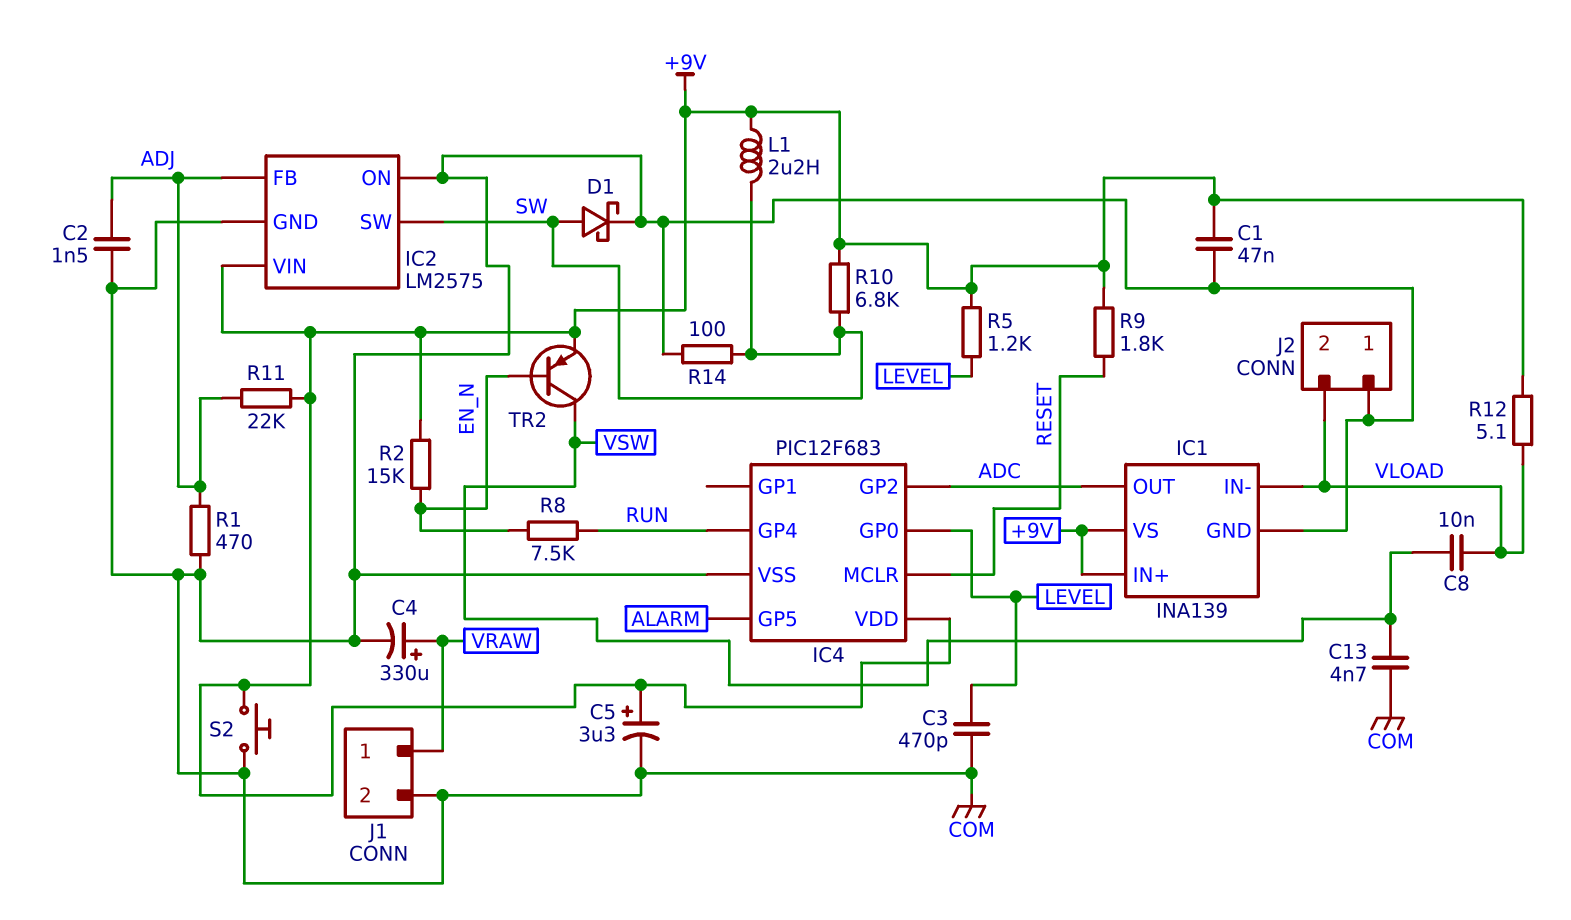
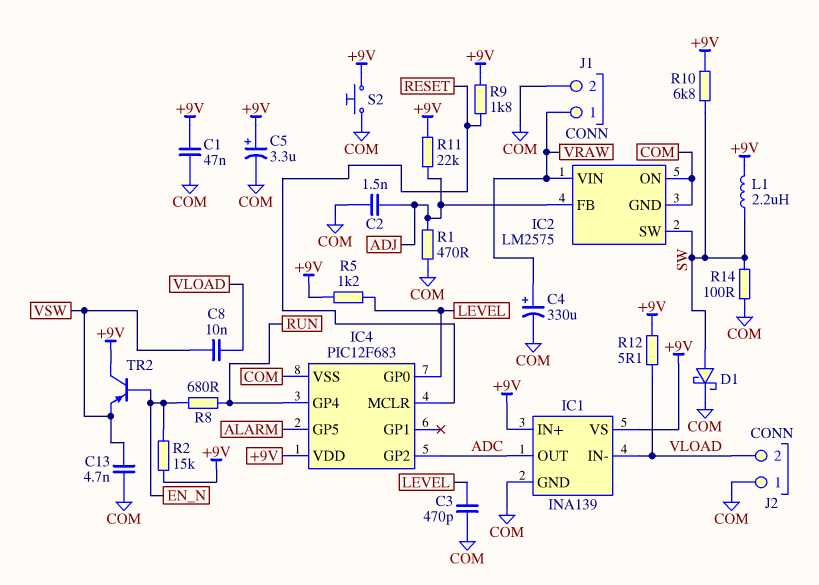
IC2 pin VIN: +9V -> VRAW
R8: 7.5k (EN_N, RUN) -> 680 (EN_N, RUN)
TR2: PNP (B EN_N, C VSW, E +9V) -> PNP (B EN_N, C +9V, E VSW)

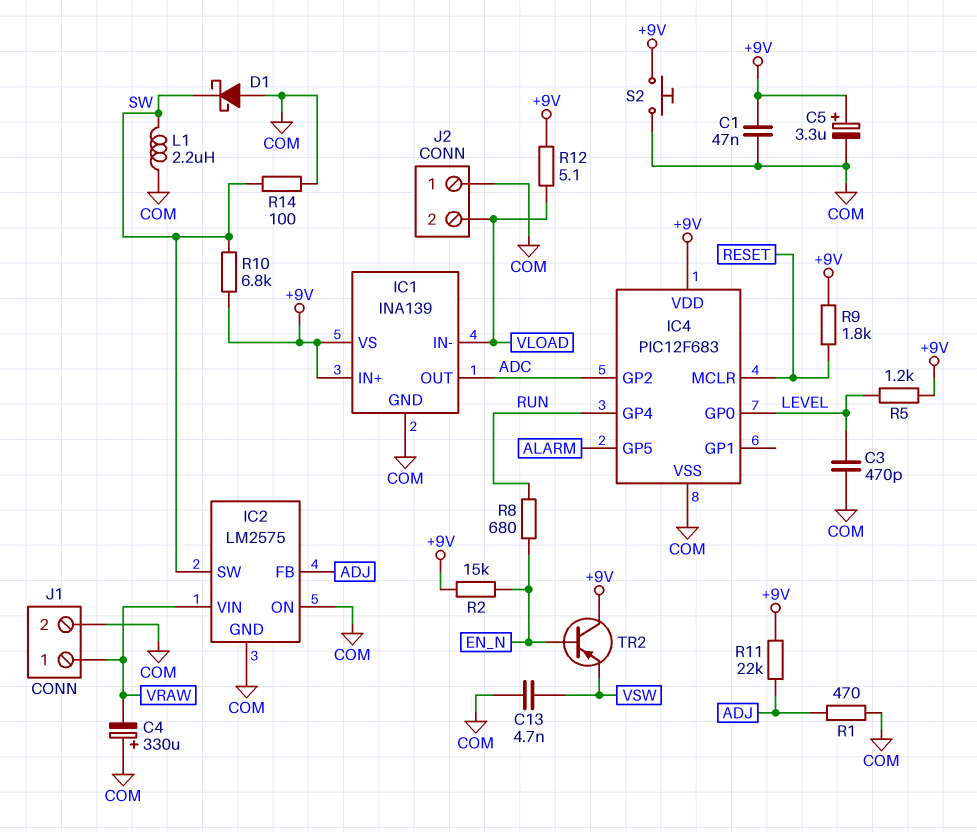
C2: 1.5nF (ADJ, COM) -> none
C4: 330uF (plus VRAW, minus COM) -> 330uF (plus COM, minus VRAW)
C8: 10nF (VLOAD, VSW) -> none
D1: schottky (A SW, K COM) -> schottky (A COM, K SW)
L1: 2.2uH (+9V, SW) -> 2.2uH (COM, SW)

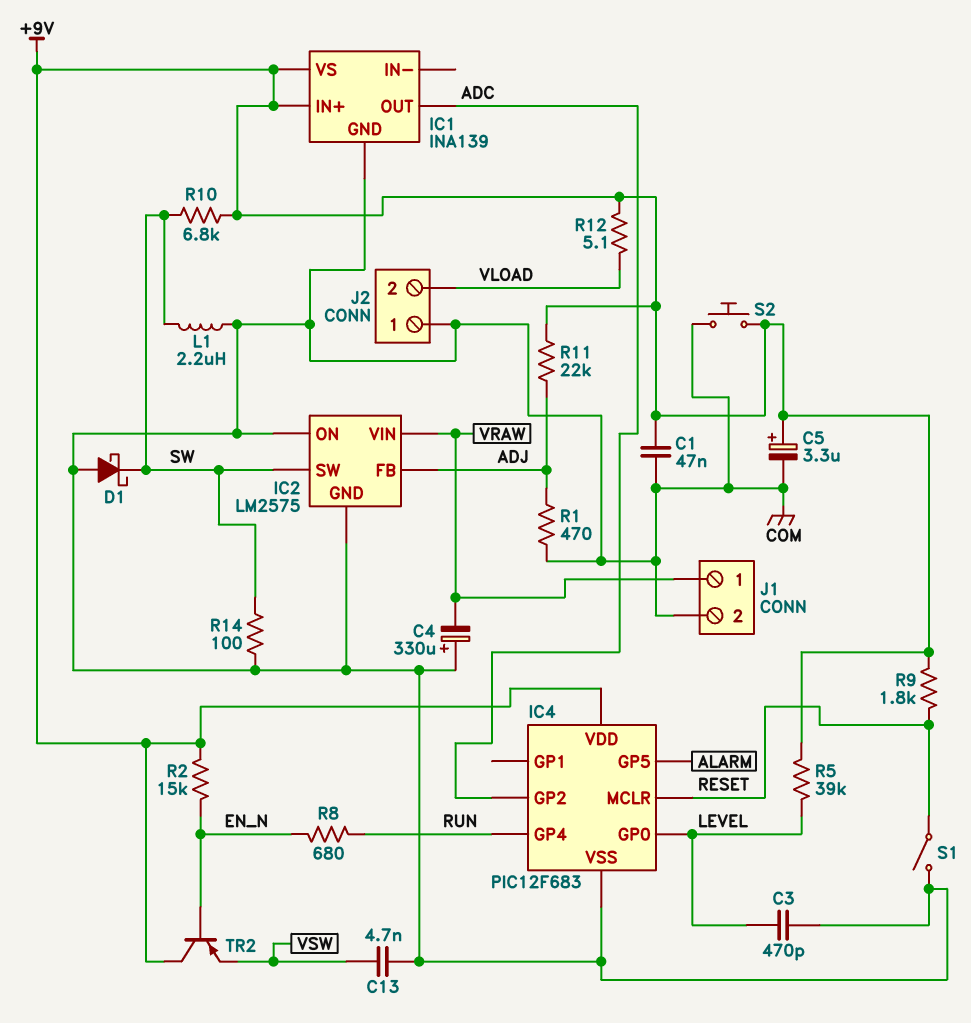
IC1 pin IN-: VLOAD -> none
R5: 1.2k (+9V, LEVEL) -> 39k (+9V, LEVEL)
S1: none -> switch (COM, RESET)

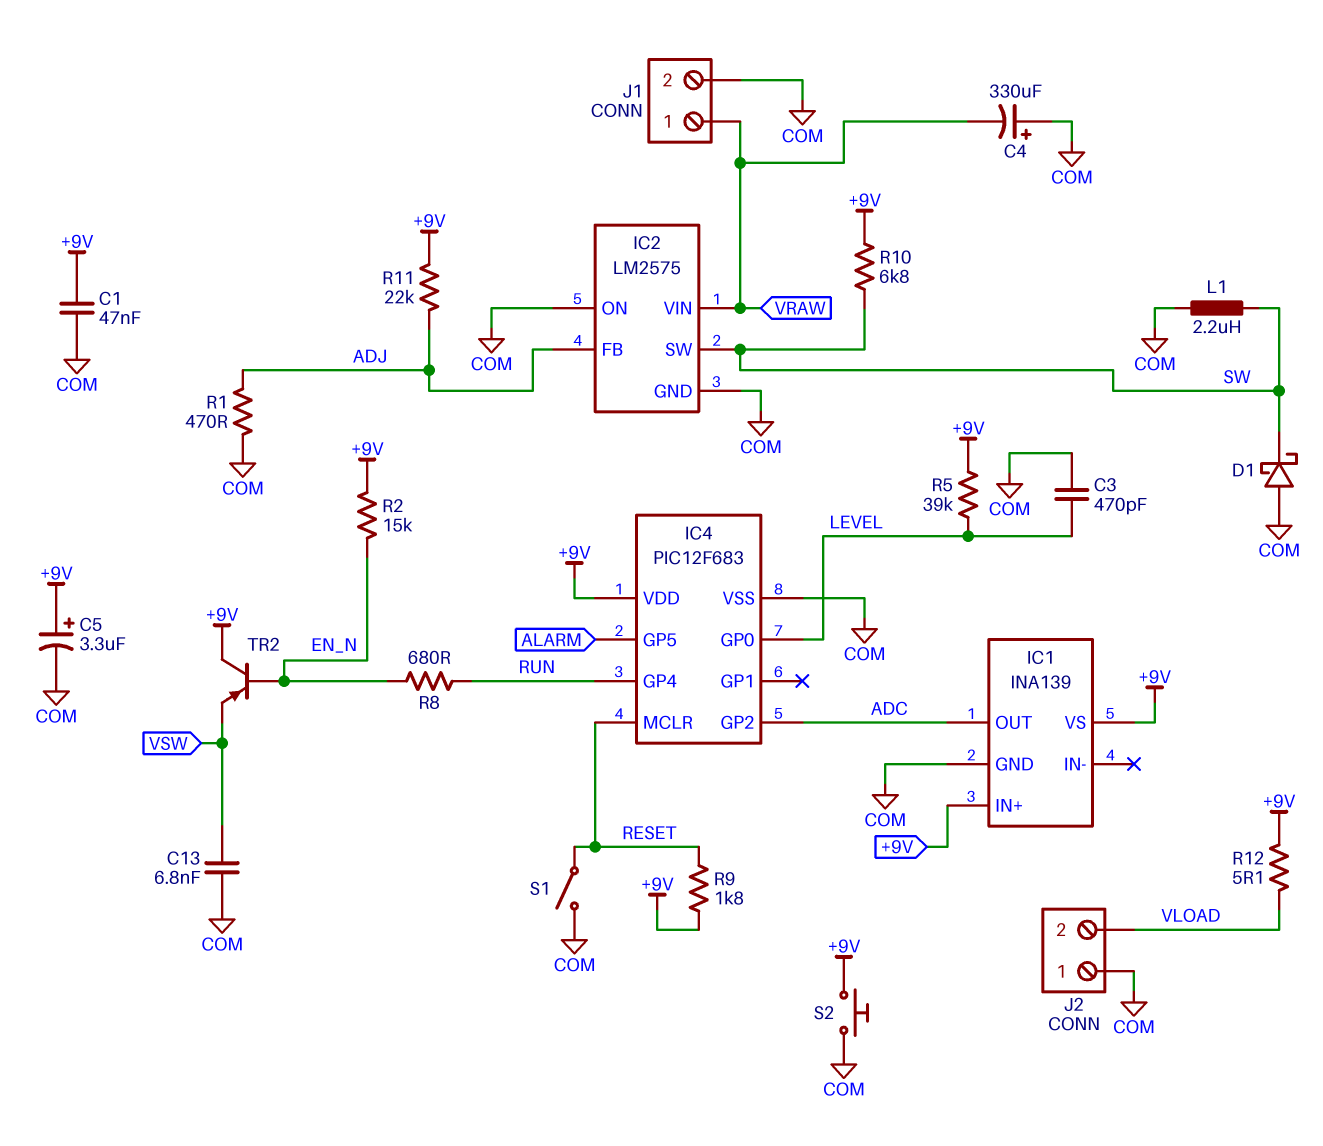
C13: 4.7nF (COM, VSW) -> 6.8nF (COM, VSW)
R14: 100 (COM, SW) -> none

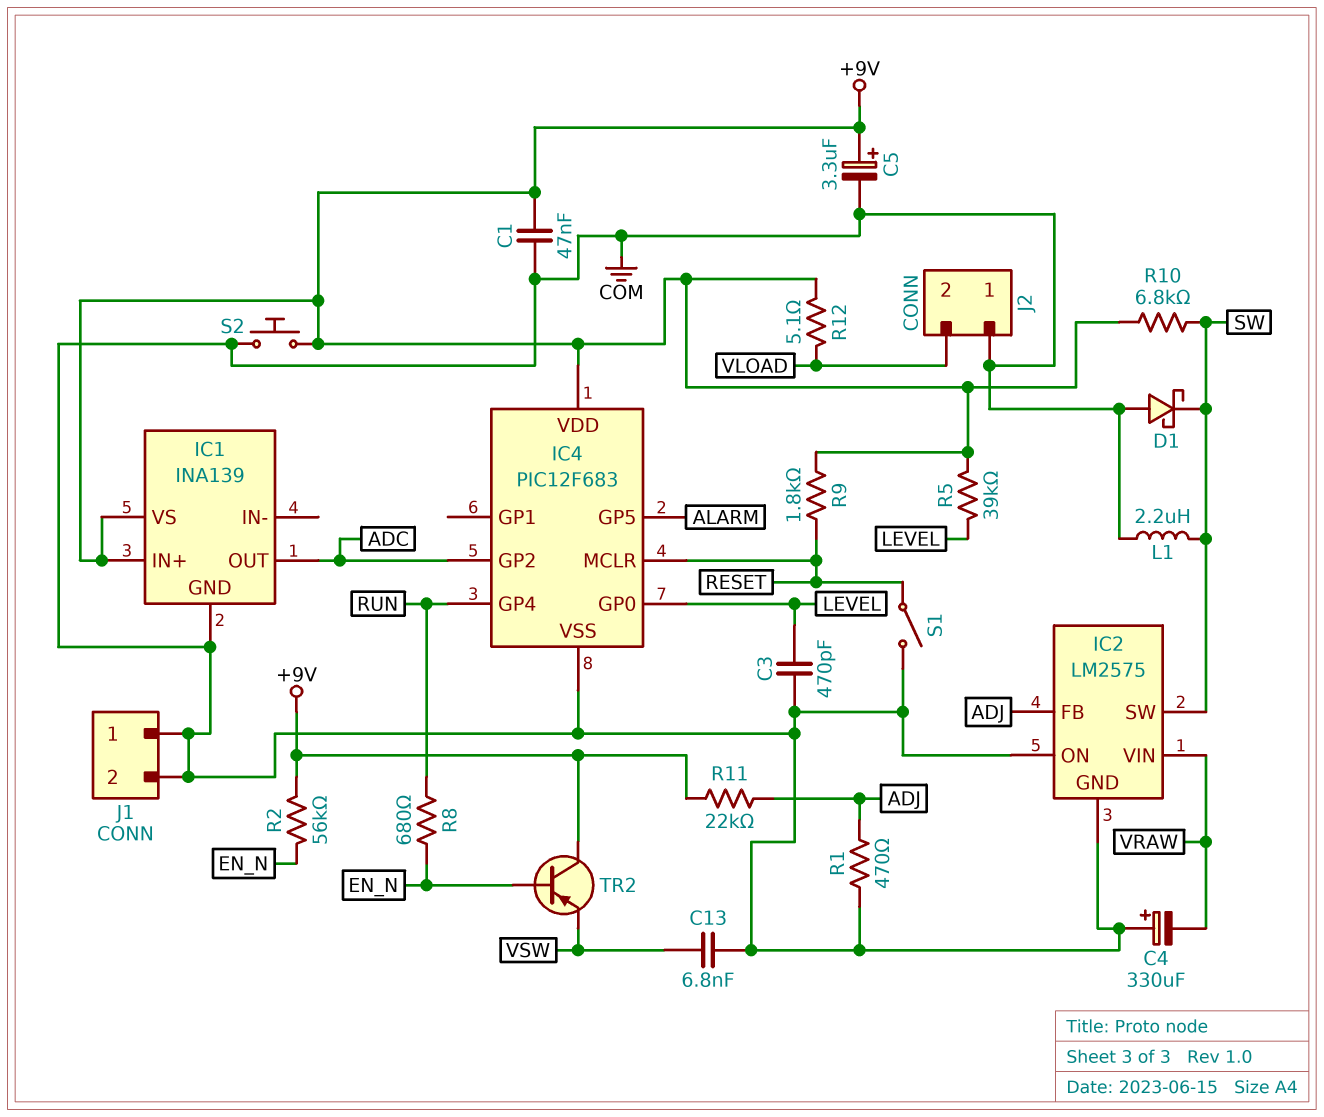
J1 pin 1: VRAW -> COM
R2: 15k (+9V, EN_N) -> 56k (+9V, EN_N)

